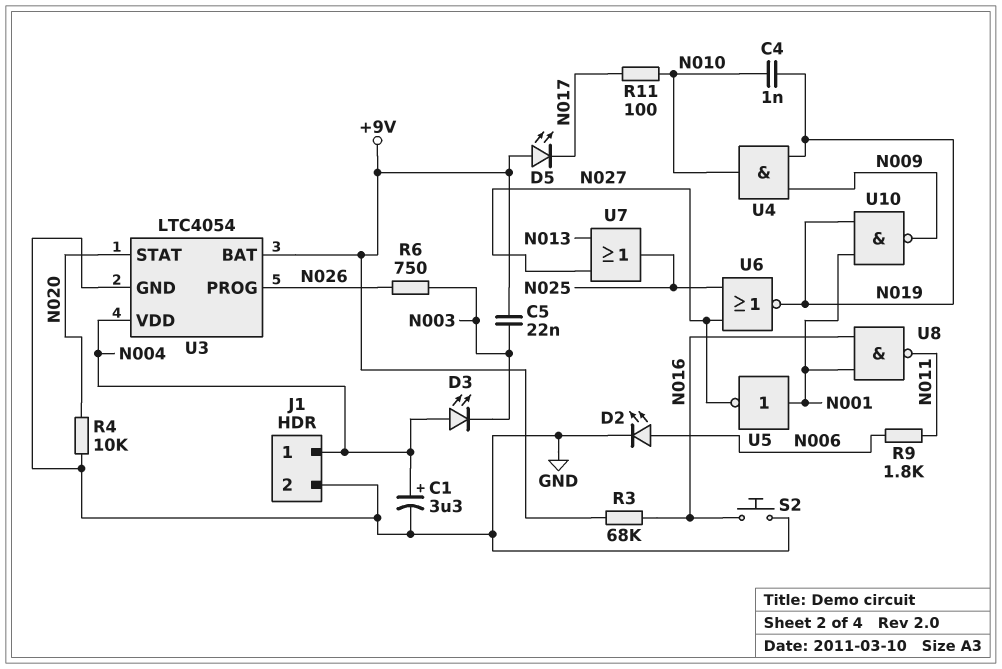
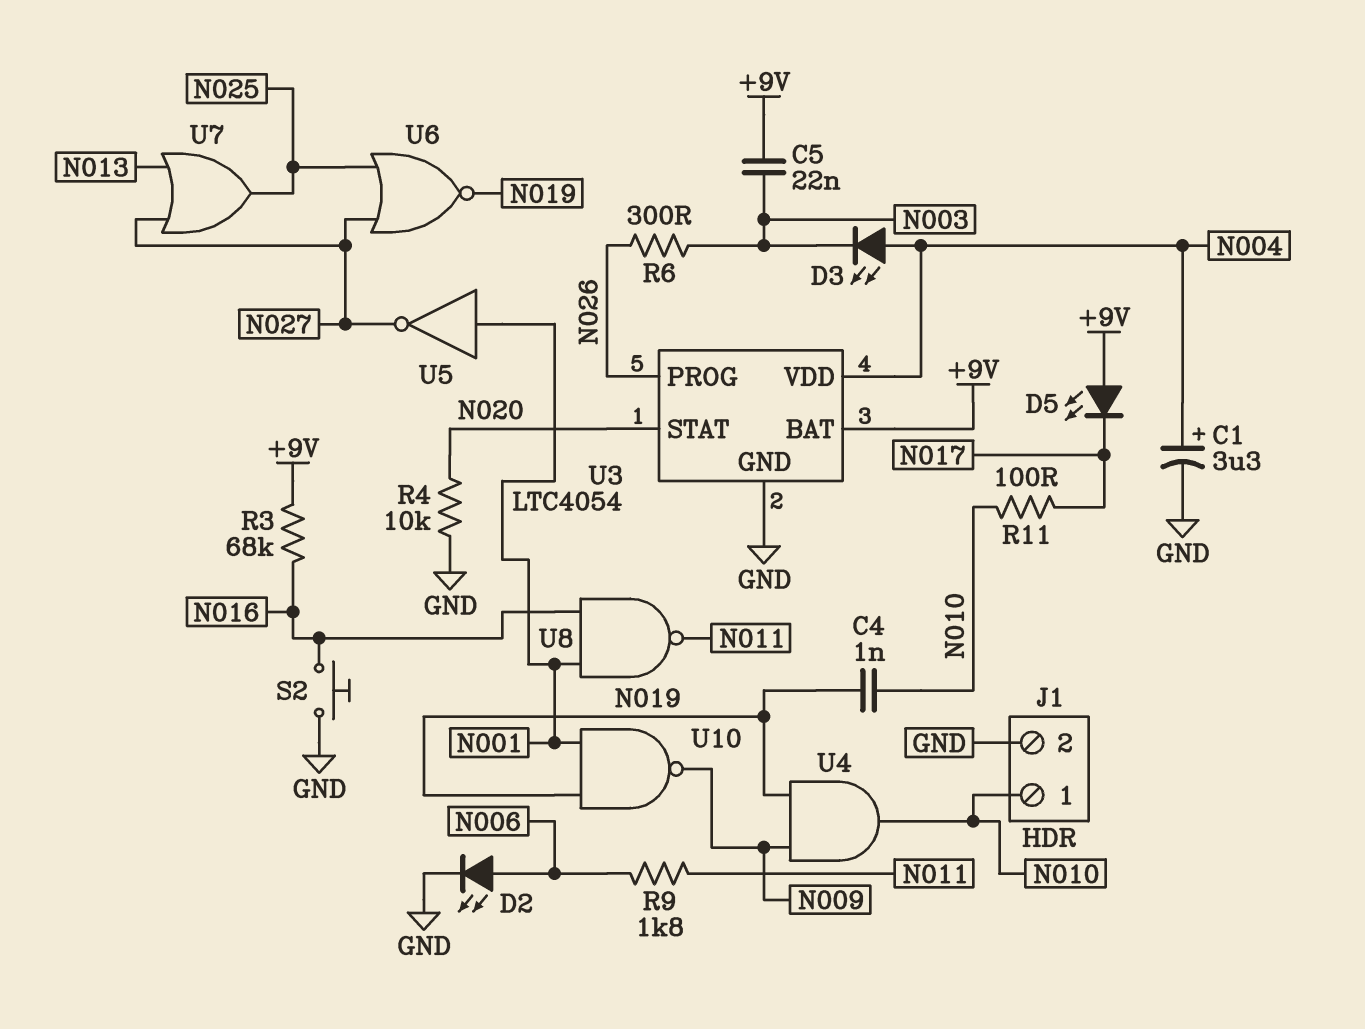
J1 pin 1: N004 -> N010
R6: 750 (N003, N026) -> 300 (N003, N026)

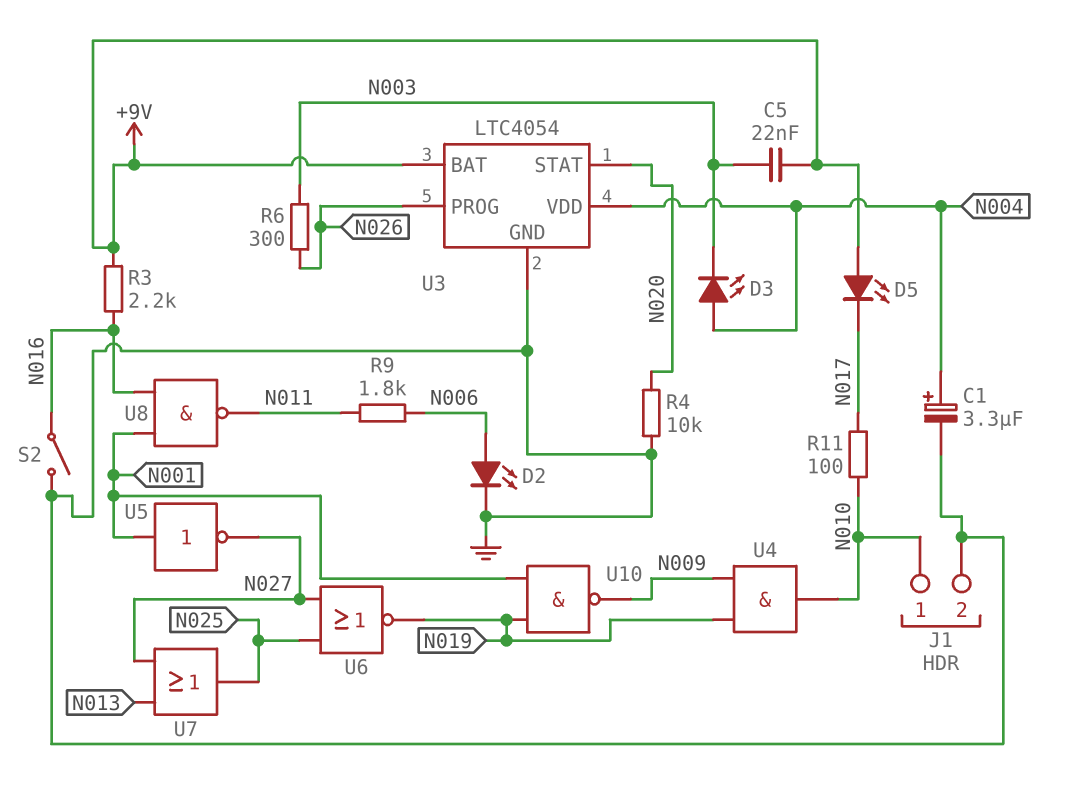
C4: 1nF (N010, N019) -> none
R3: 68k (+9V, N016) -> 2.2k (+9V, N016)
S2: button (GND, N016) -> switch (GND, N016)

